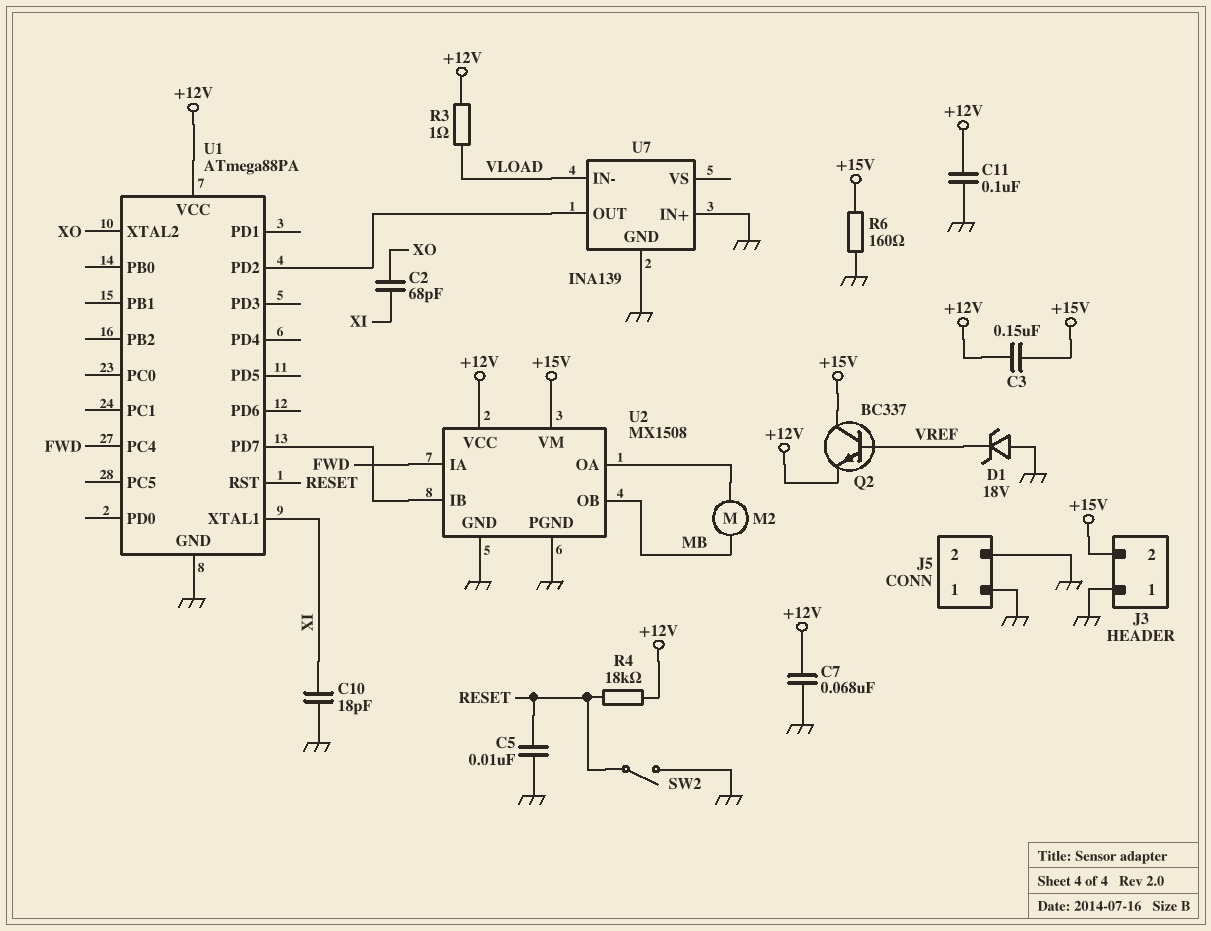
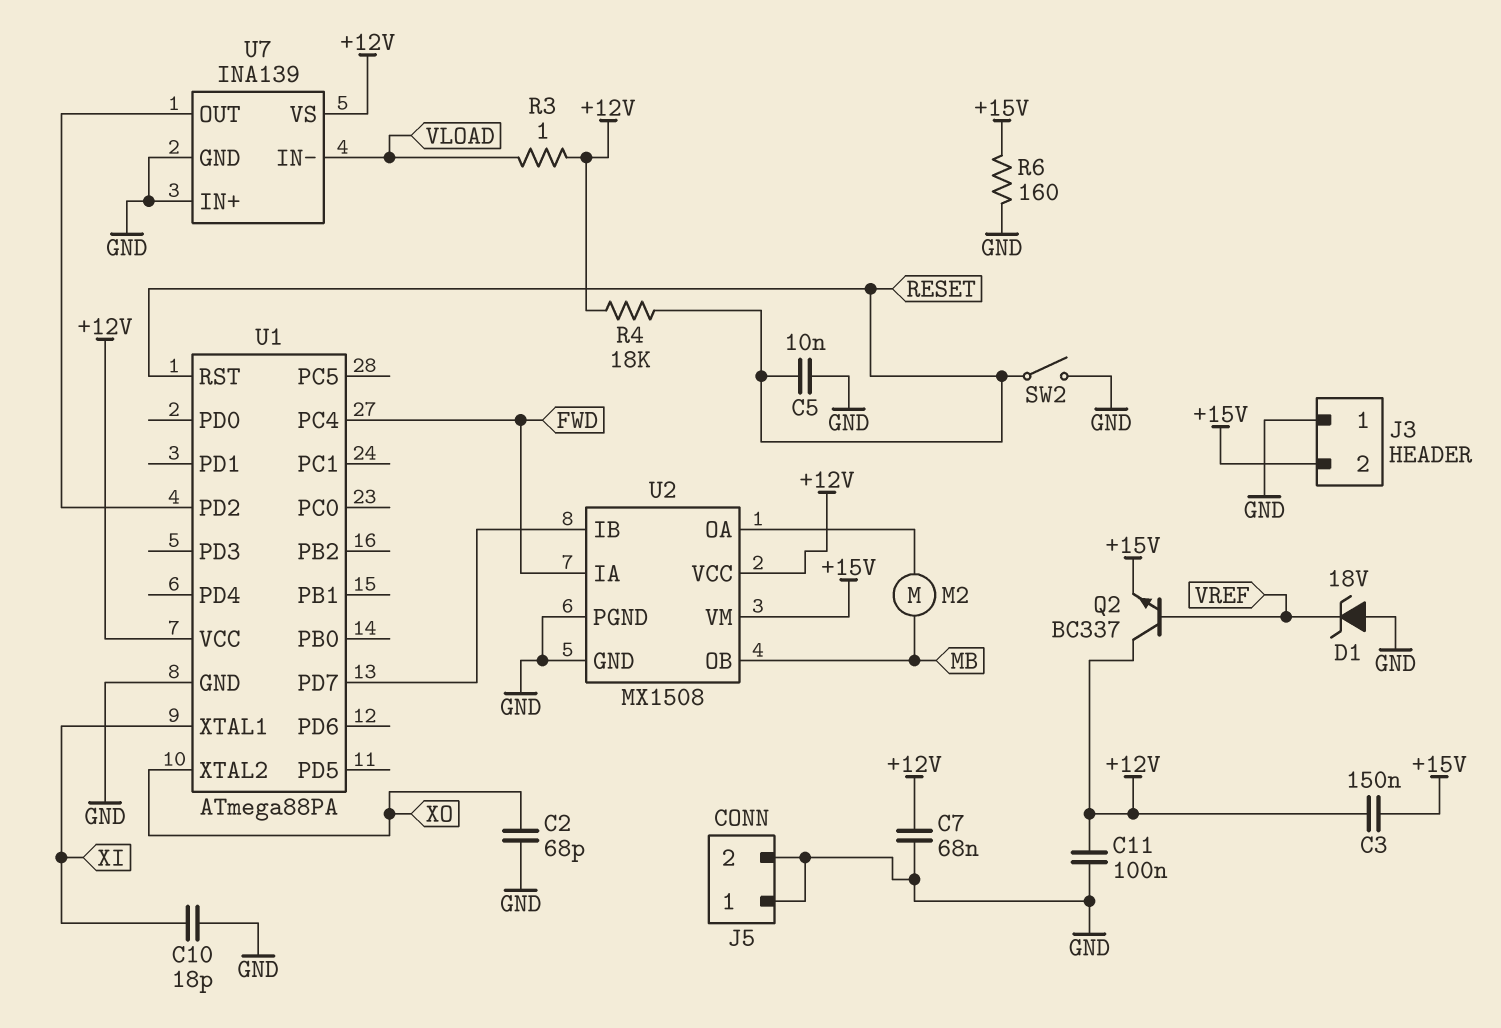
C2: 68pF (XI, XO) -> 68pF (GND, XO)
Q2: NPN BC337 (B VREF, C +15V, E +12V) -> NPN BC337 (B VREF, C +12V, E +15V)
U7 pin VS: none -> +12V

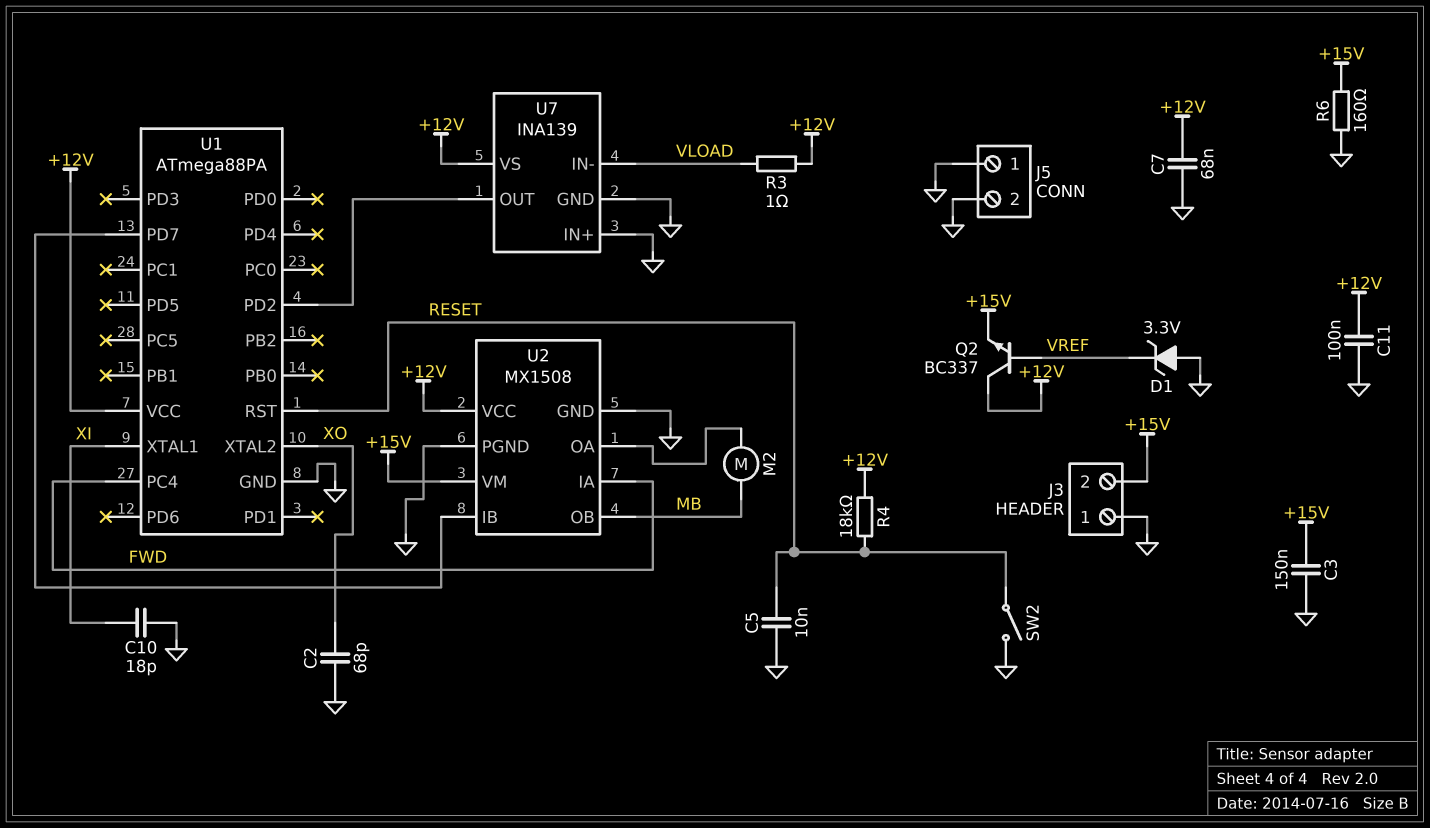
C3: 150nF (+12V, +15V) -> 150nF (+15V, GND)
D1: zener 18V (A GND, K VREF) -> zener 3.3V (A GND, K VREF)

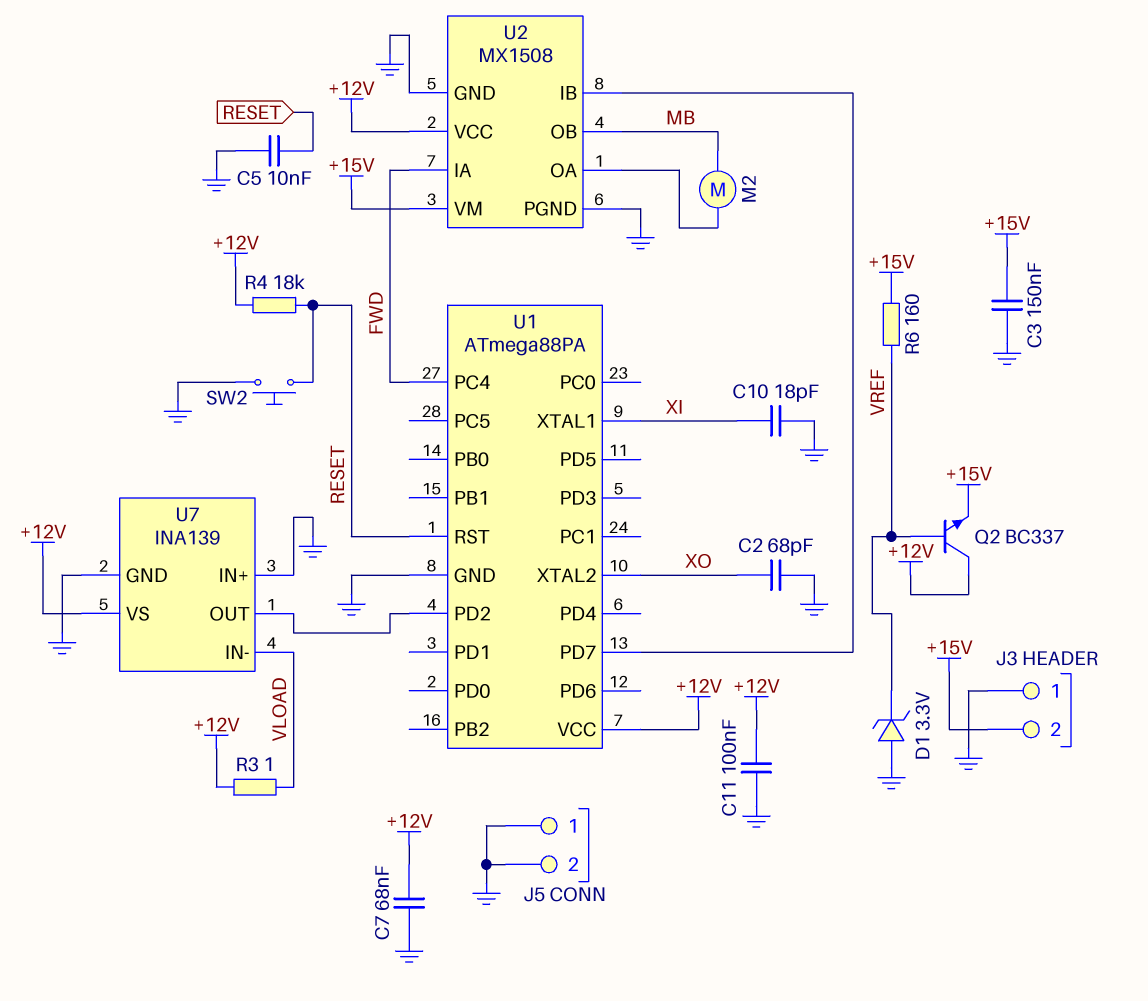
R6: 160 (+15V, GND) -> 160 (+15V, VREF)
SW2: switch (GND, RESET) -> button (GND, RESET)

